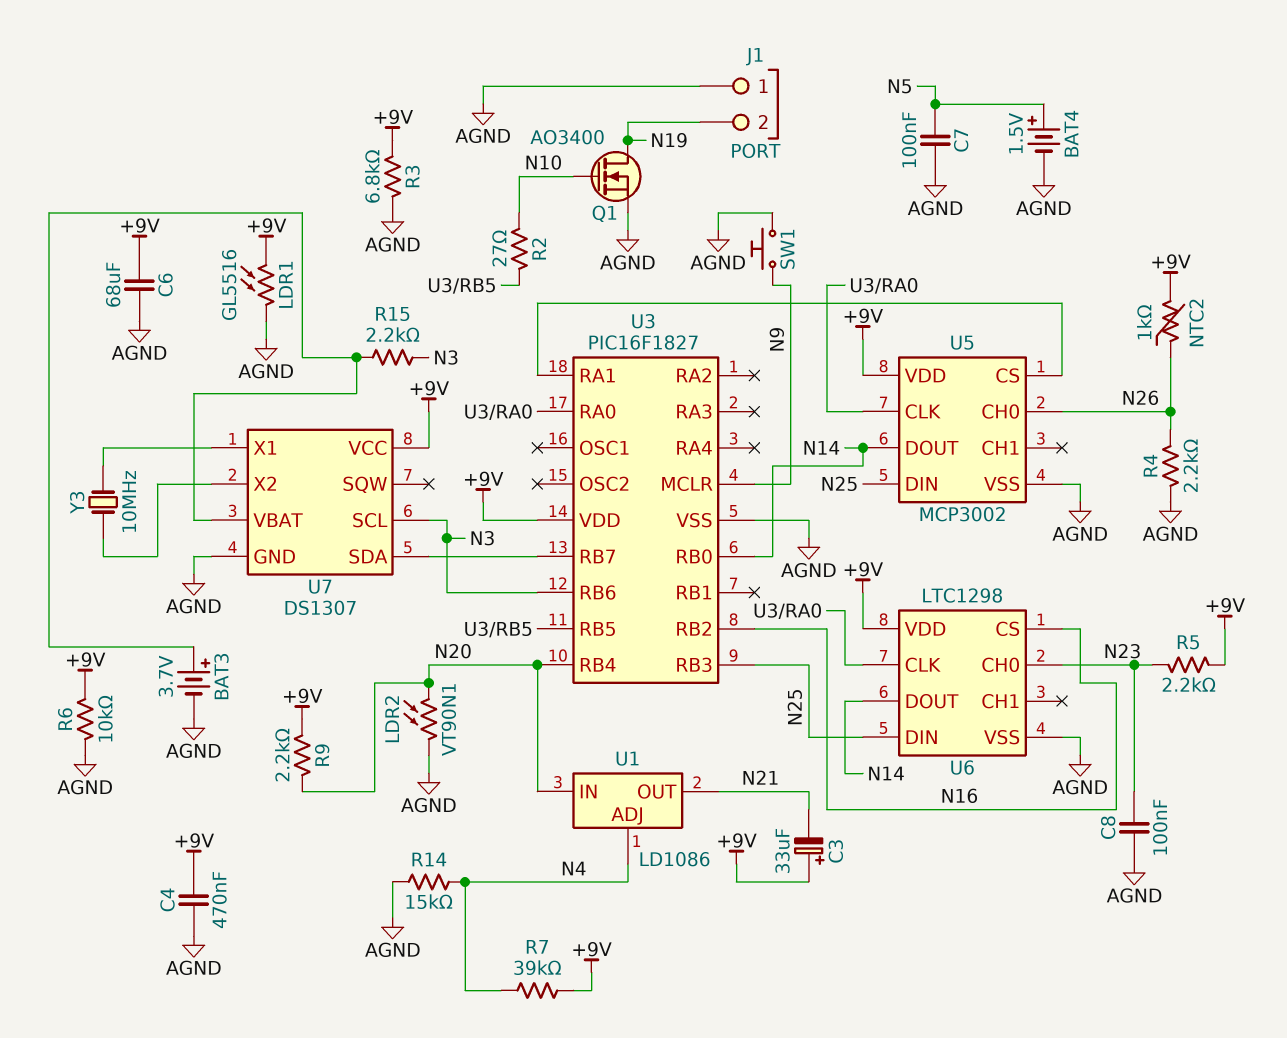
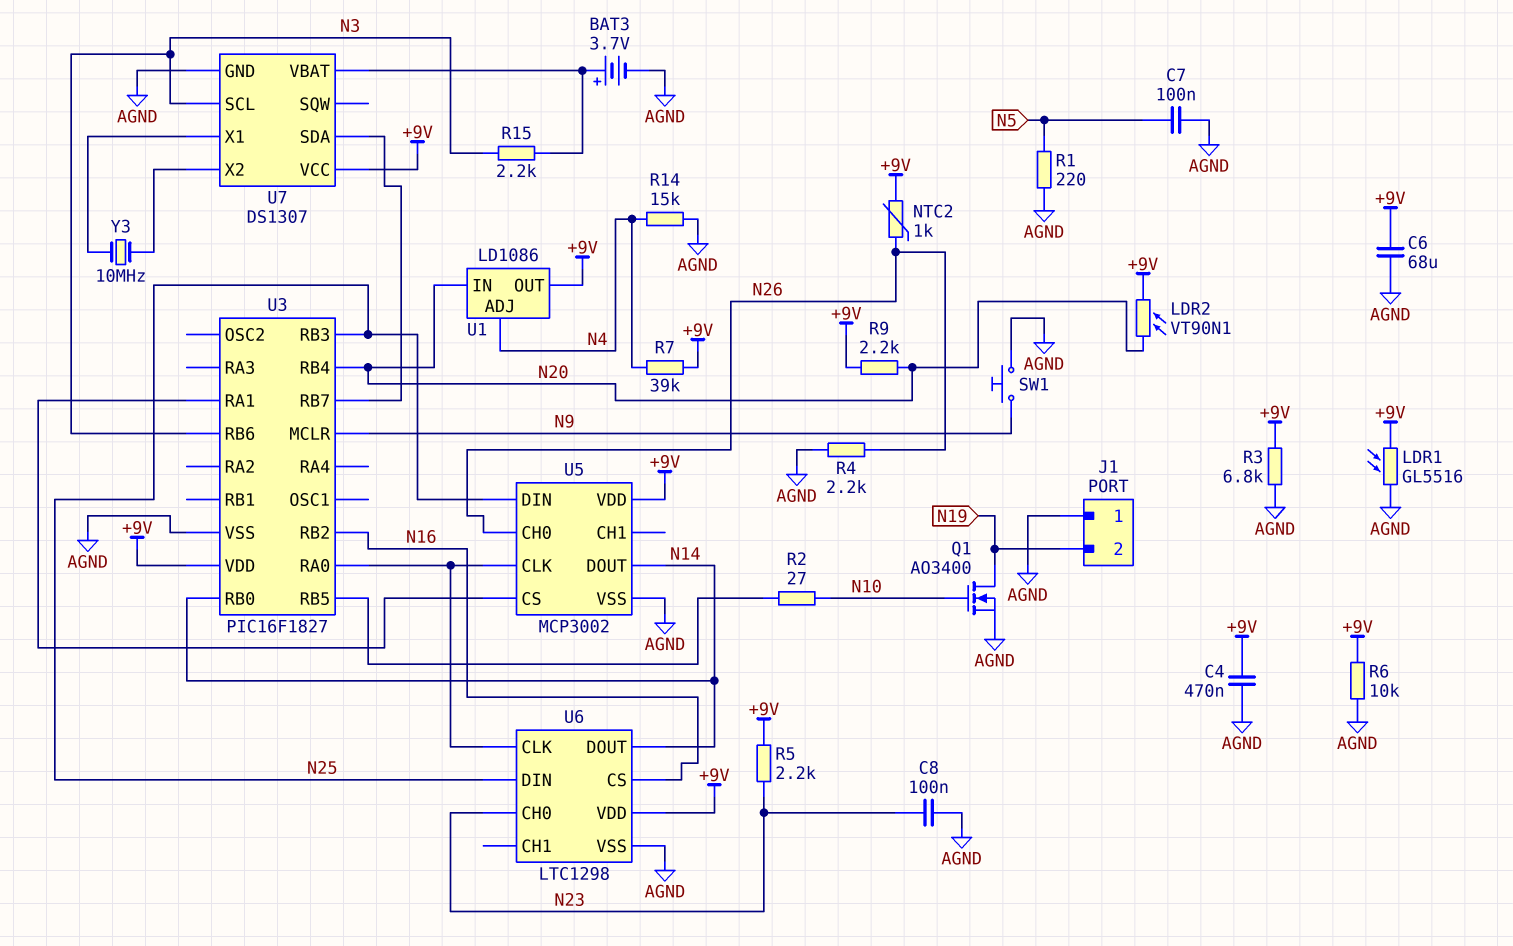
BAT4: 1.5V (plus N5, minus AGND) -> none
C3: 33uF (plus +9V, minus N21) -> none
LDR2: VT90N1 (AGND, N20) -> VT90N1 (+9V, N20)
R1: none -> 220 (AGND, N5)
U1 pin OUT: N21 -> +9V

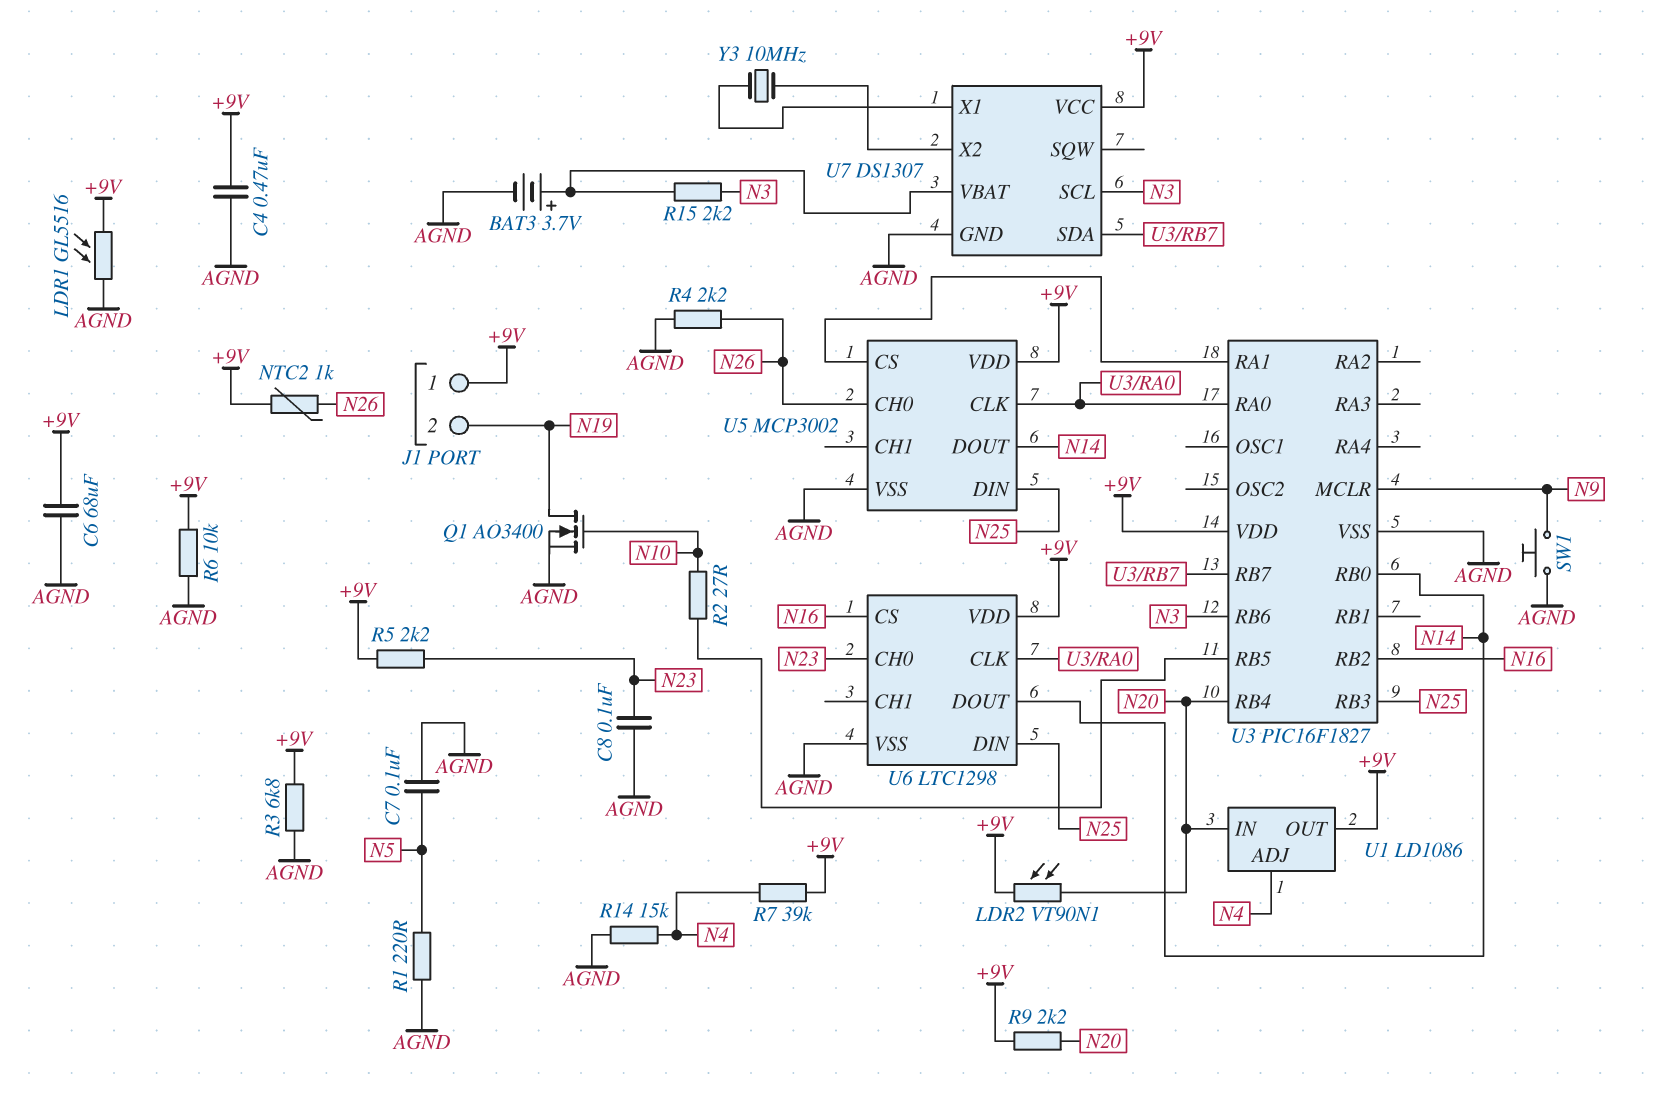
J1 pin 1: AGND -> +9V

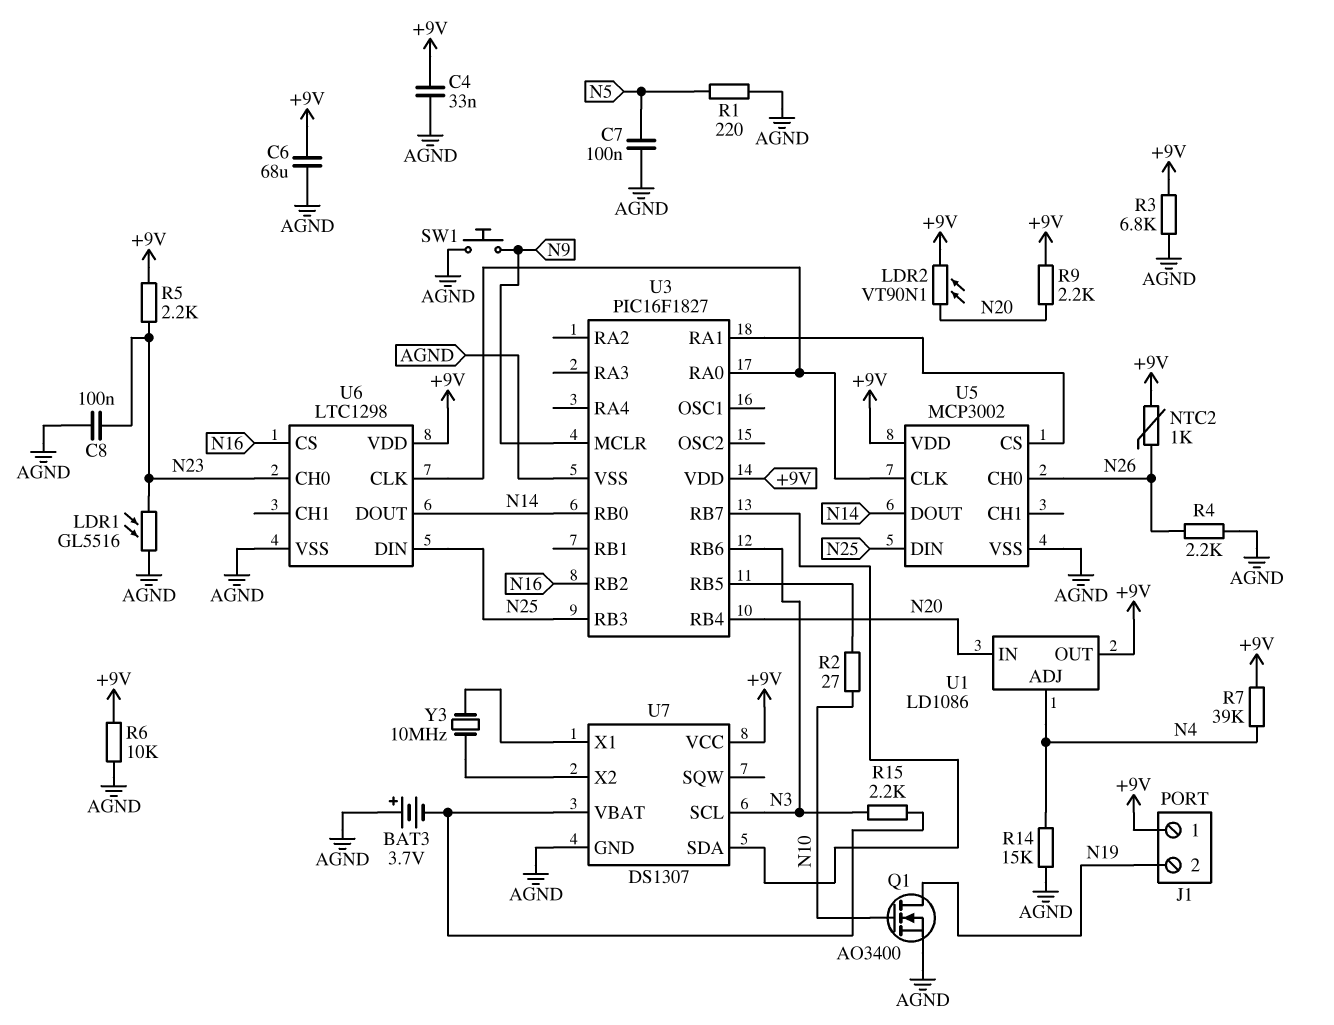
BAT3: 3.7V (plus U7/VBAT, minus AGND) -> 3.7V (plus AGND, minus U7/VBAT)
C4: 470nF (+9V, AGND) -> 33nF (+9V, AGND)
LDR1: GL5516 (+9V, AGND) -> GL5516 (AGND, N23)

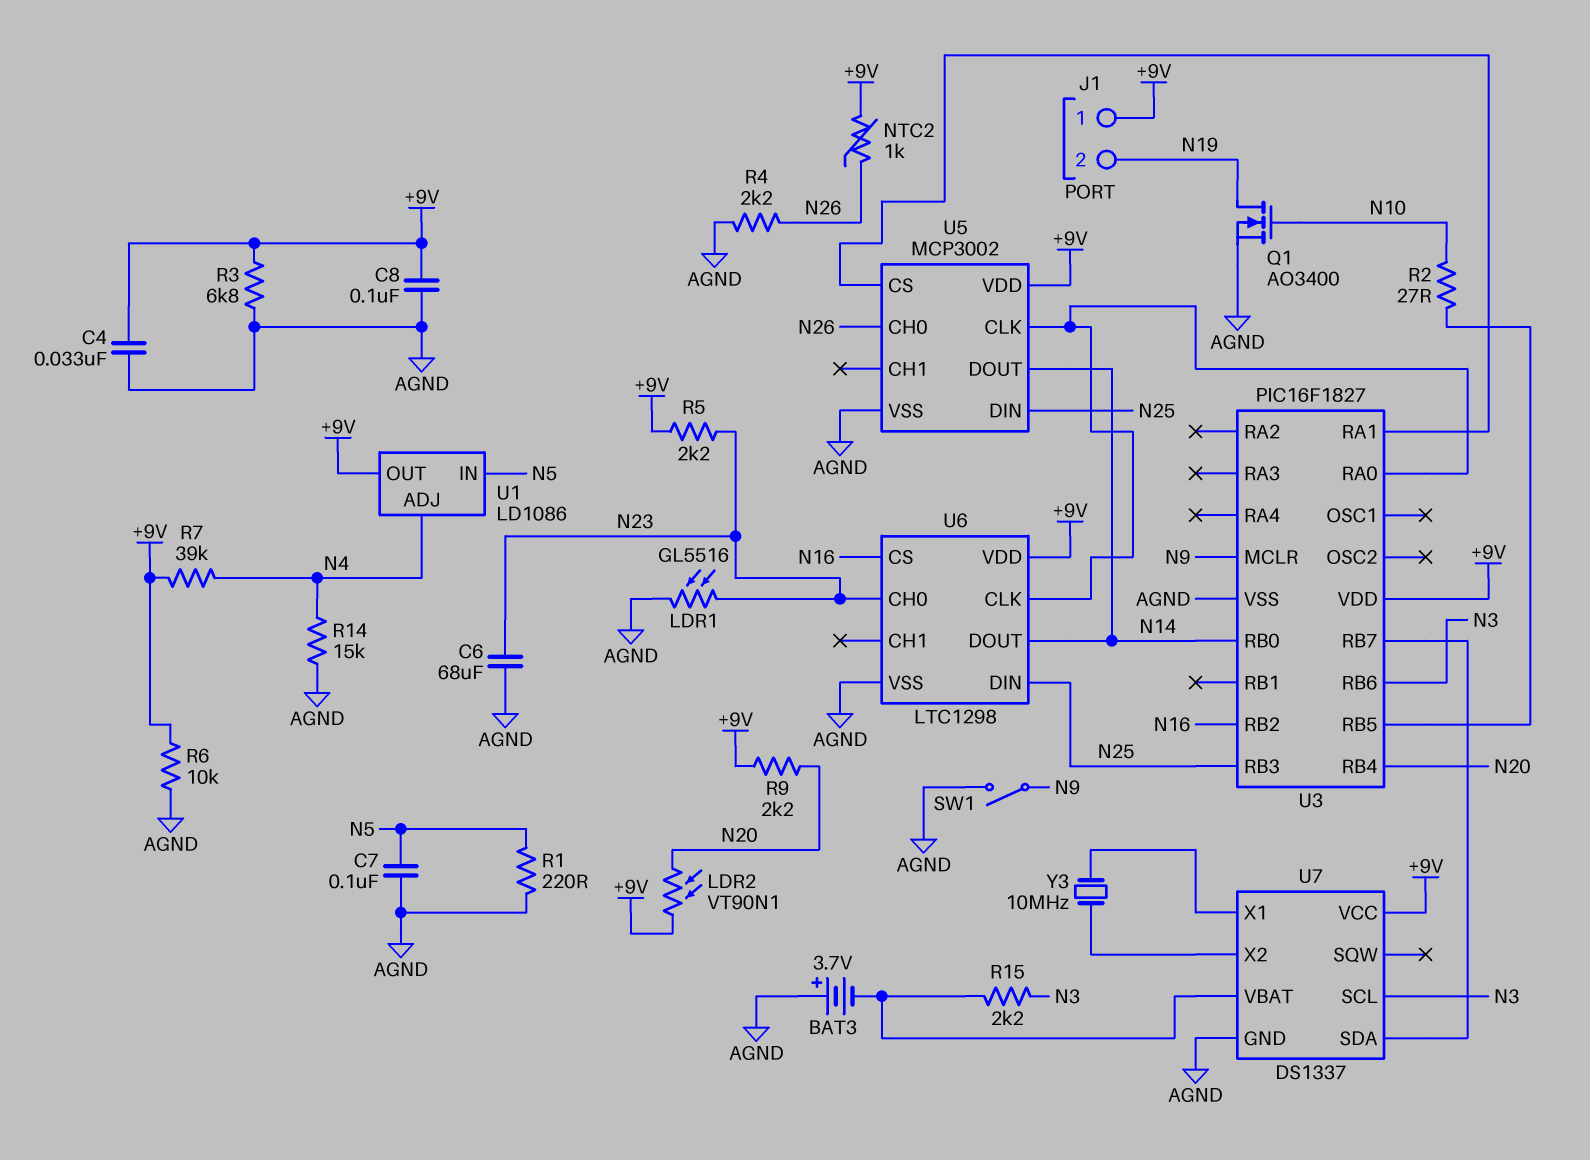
C6: 68uF (+9V, AGND) -> 68uF (AGND, N23)
C8: 100nF (AGND, N23) -> 100nF (+9V, AGND)
SW1: button (AGND, N9) -> switch (AGND, N9)
U1 pin IN: N20 -> N5
U7: DS1307 -> DS1337

